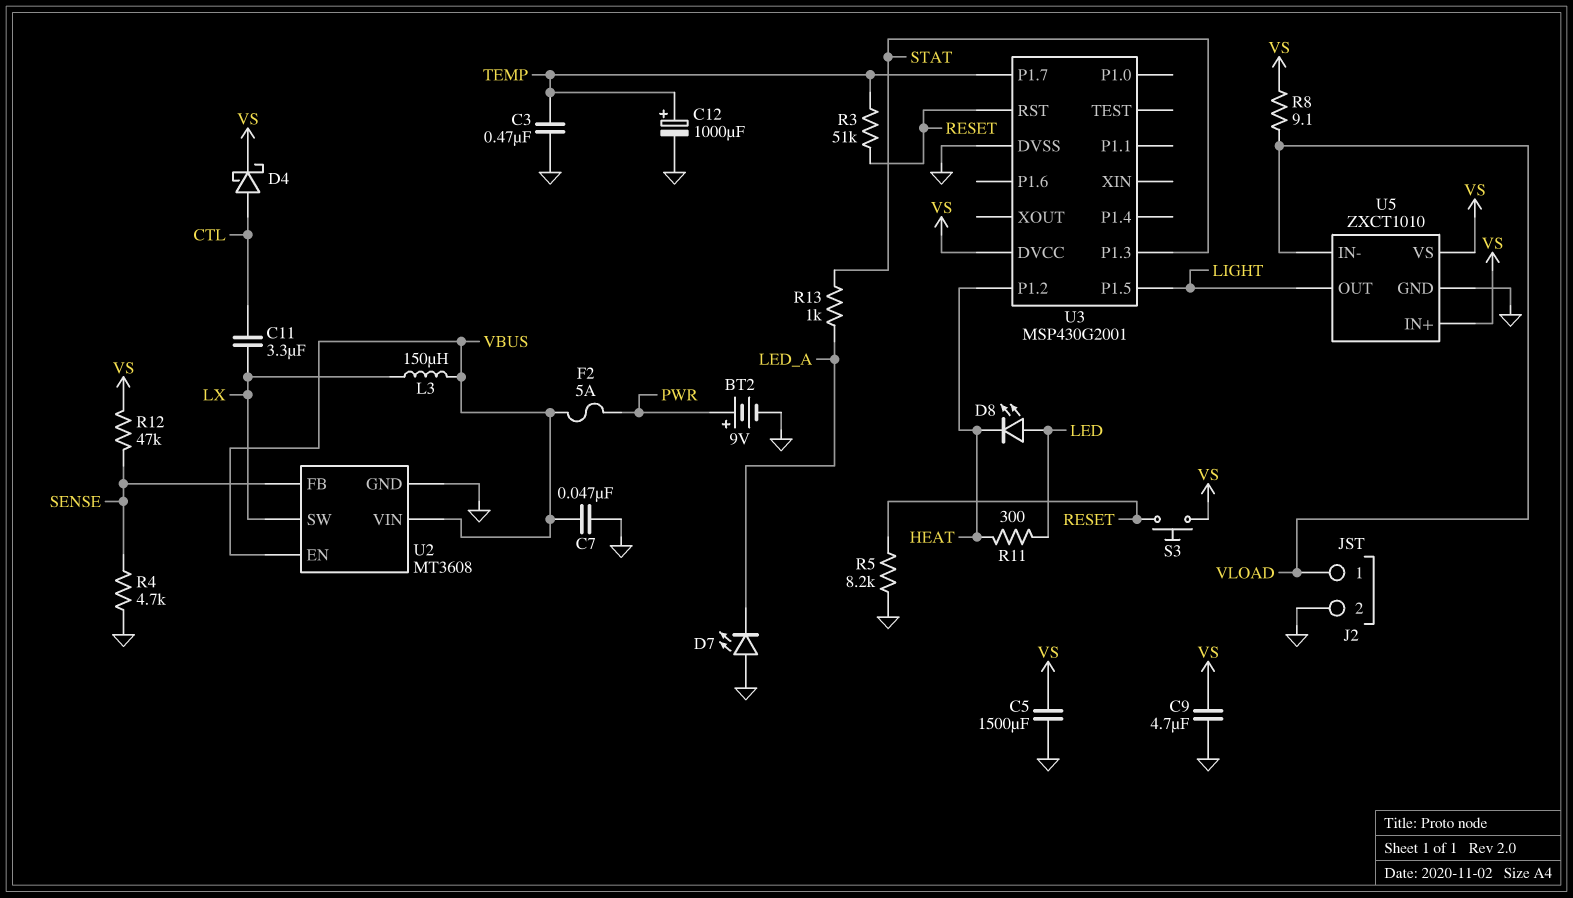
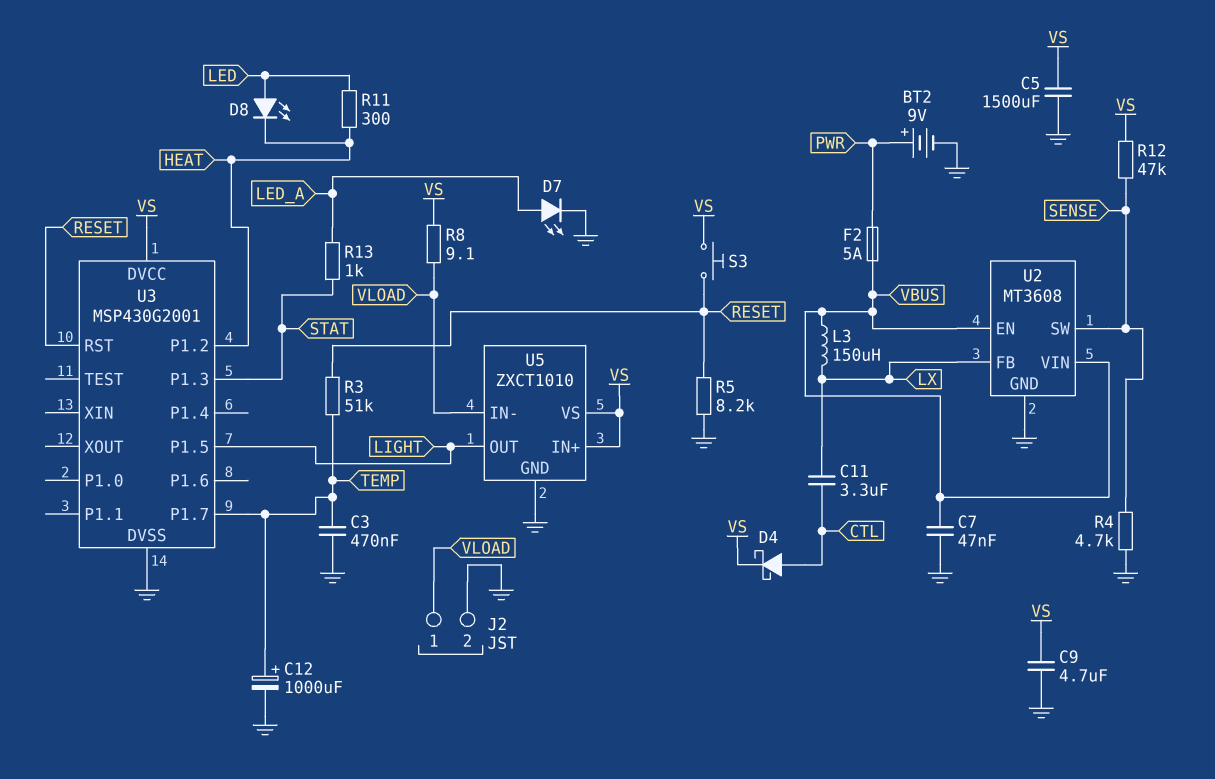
D7: LED (A GND, K LED_A) -> LED (A LED_A, K GND)
U2 pin FB: SENSE -> LX
U2 pin SW: LX -> SENSE

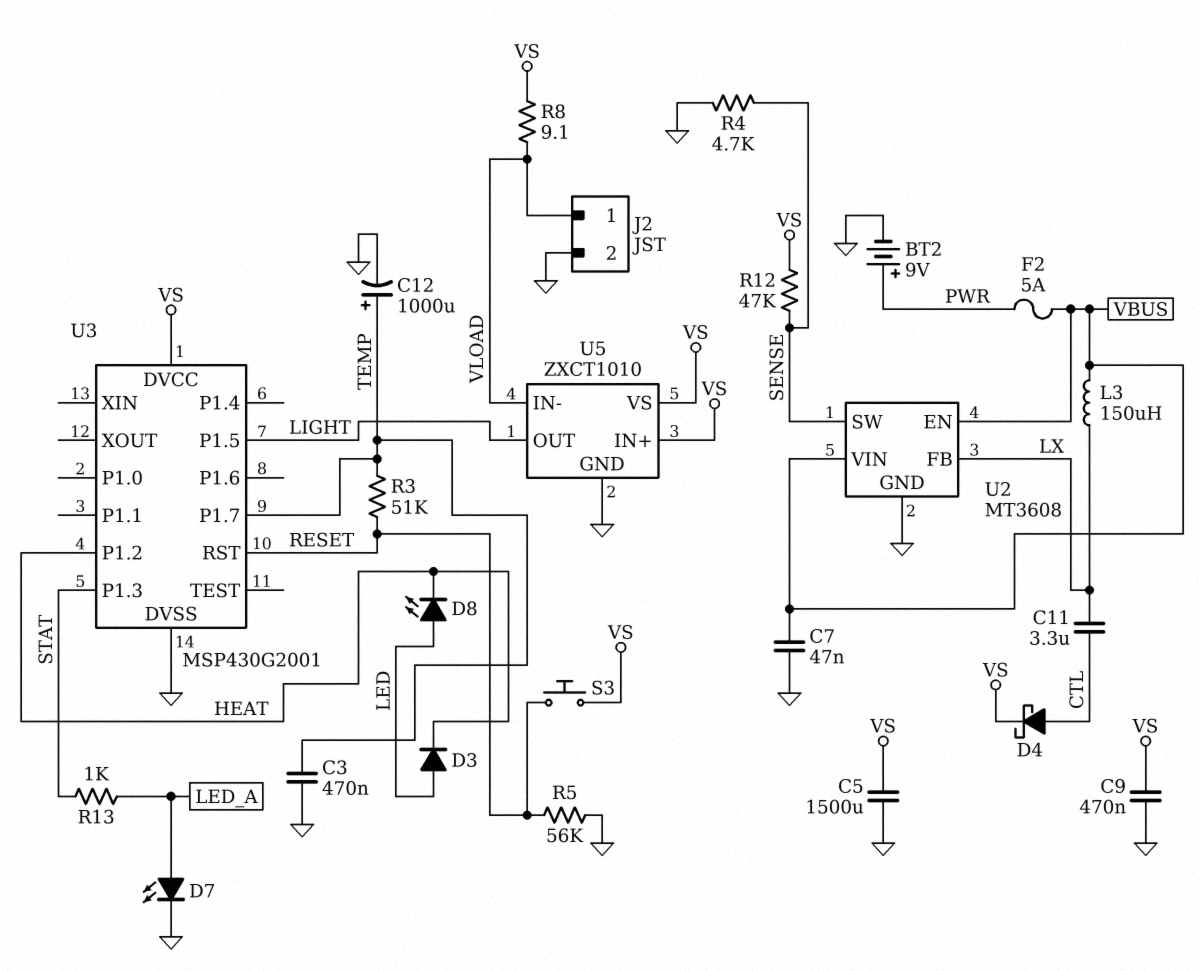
C9: 4.7uF (GND, VS) -> 470nF (GND, VS)
D3: none -> diode (A LED, K HEAT)
R5: 8.2k (GND, RESET) -> 56k (GND, RESET)
R11: 300 (HEAT, LED) -> none

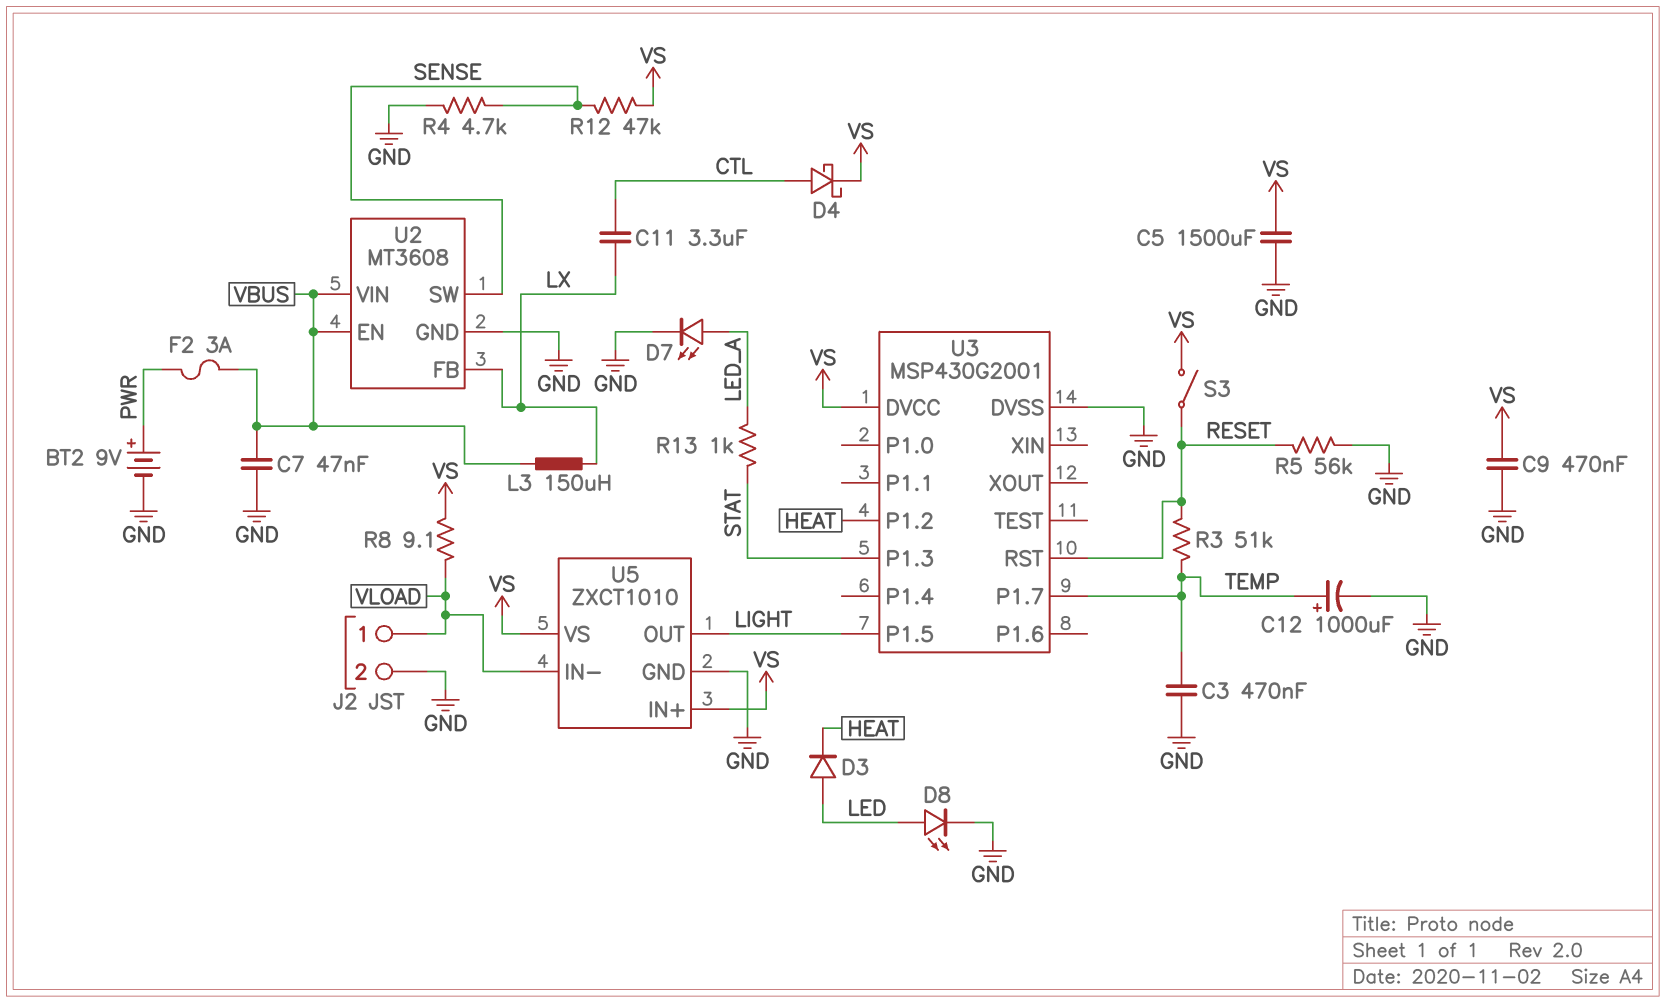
D8: LED (A LED, K HEAT) -> LED (A LED, K GND)
F2: 5A (PWR, VBUS) -> 3A (PWR, VBUS)
S3: button (RESET, VS) -> switch (RESET, VS)

